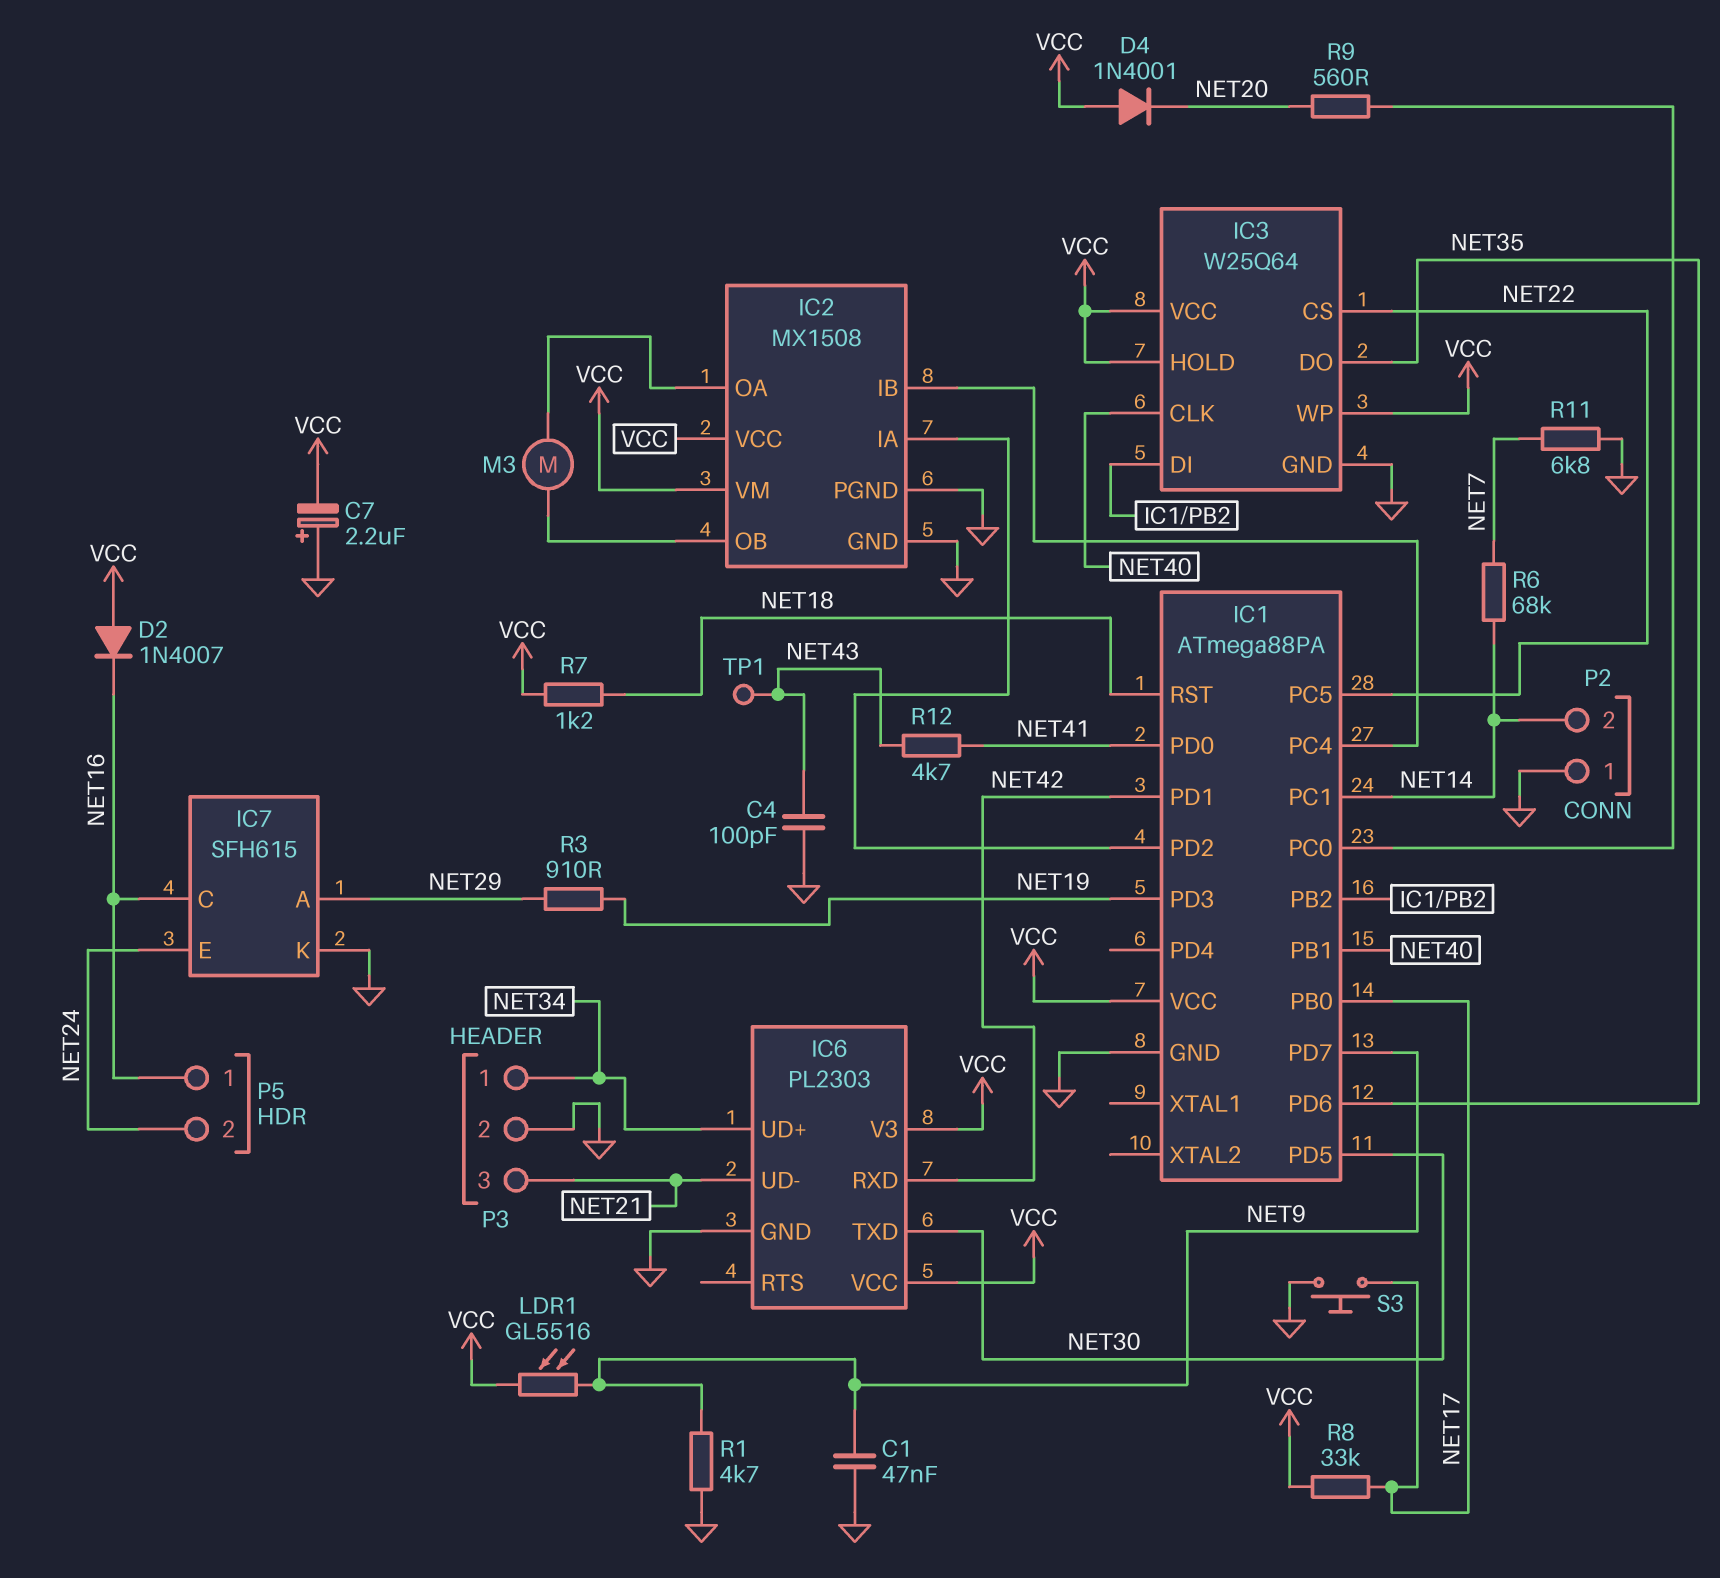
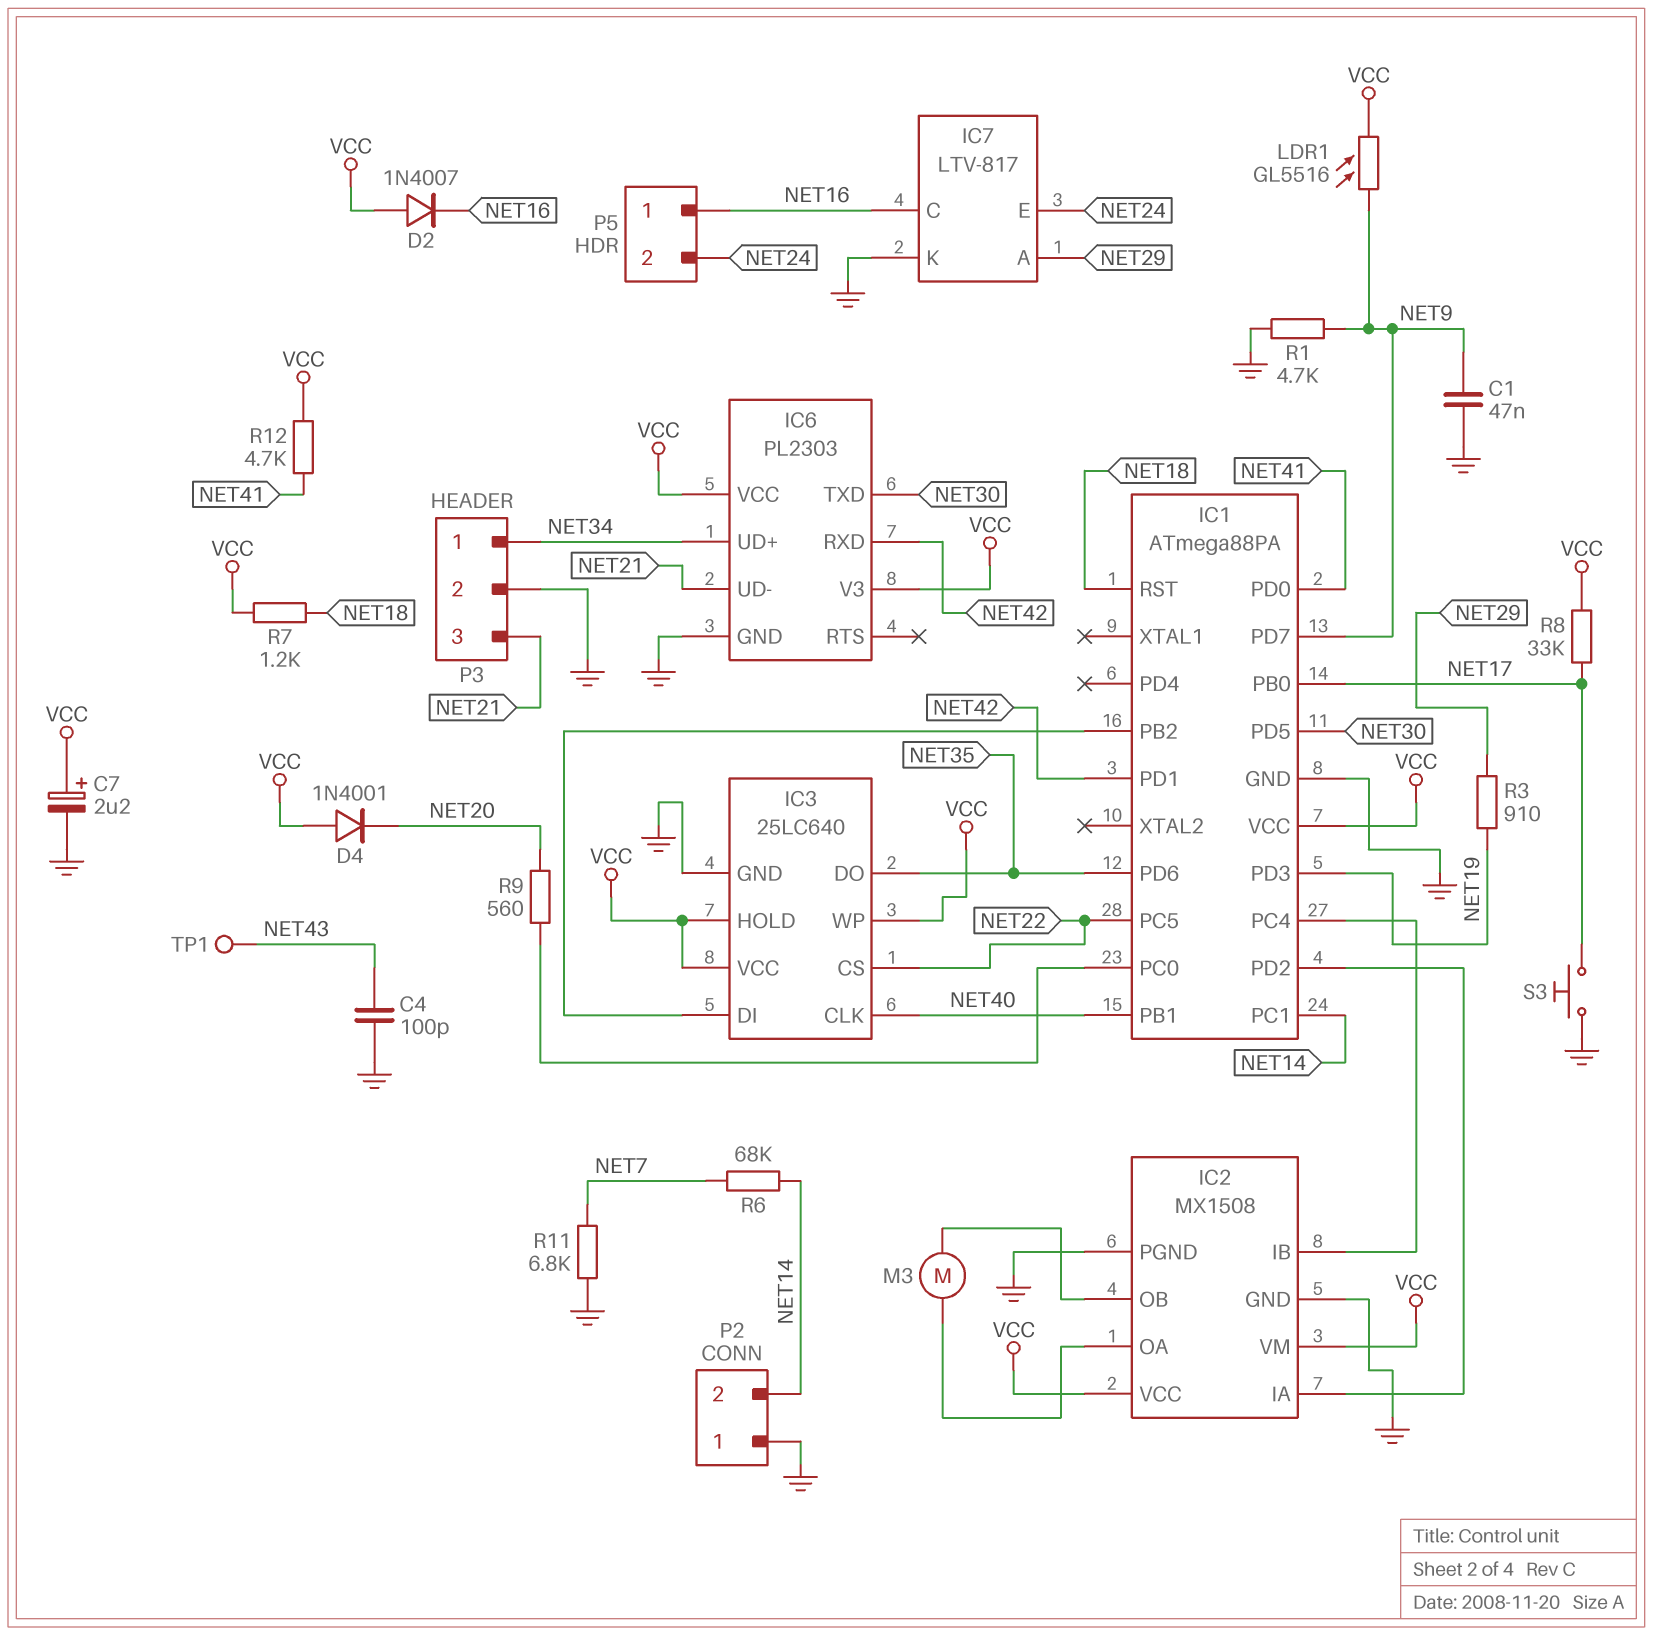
C7: 2.2uF (plus GND, minus VCC) -> 2.2uF (plus VCC, minus GND)
IC3: W25Q64 -> 25LC640
IC7: SFH615 -> LTV-817
R12: 4.7k (NET41, NET43) -> 4.7k (NET41, VCC)

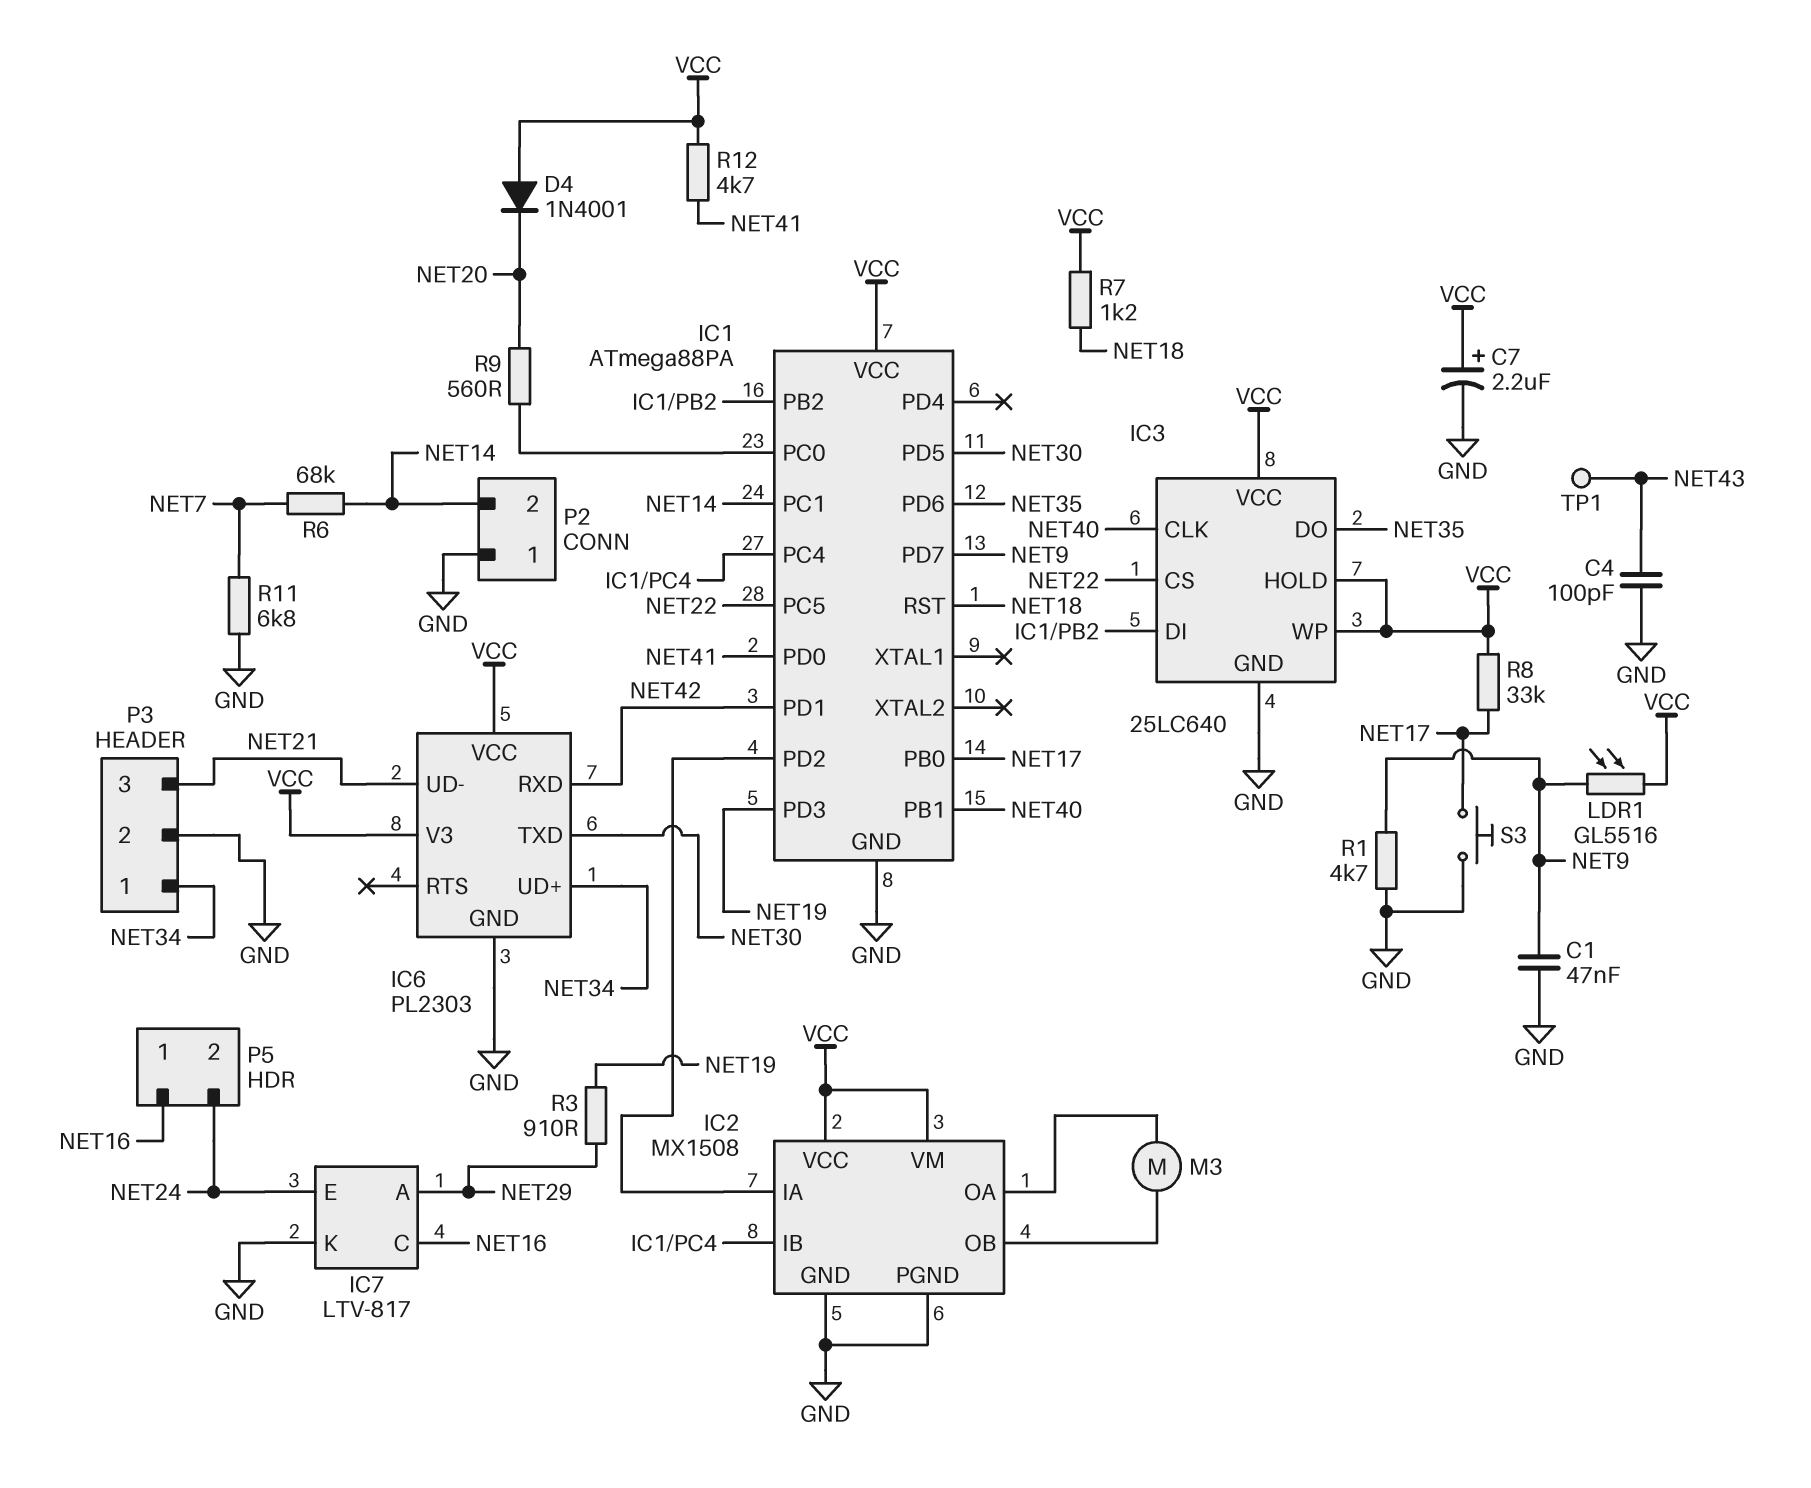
D2: diode 1N4007 (A VCC, K NET16) -> none

